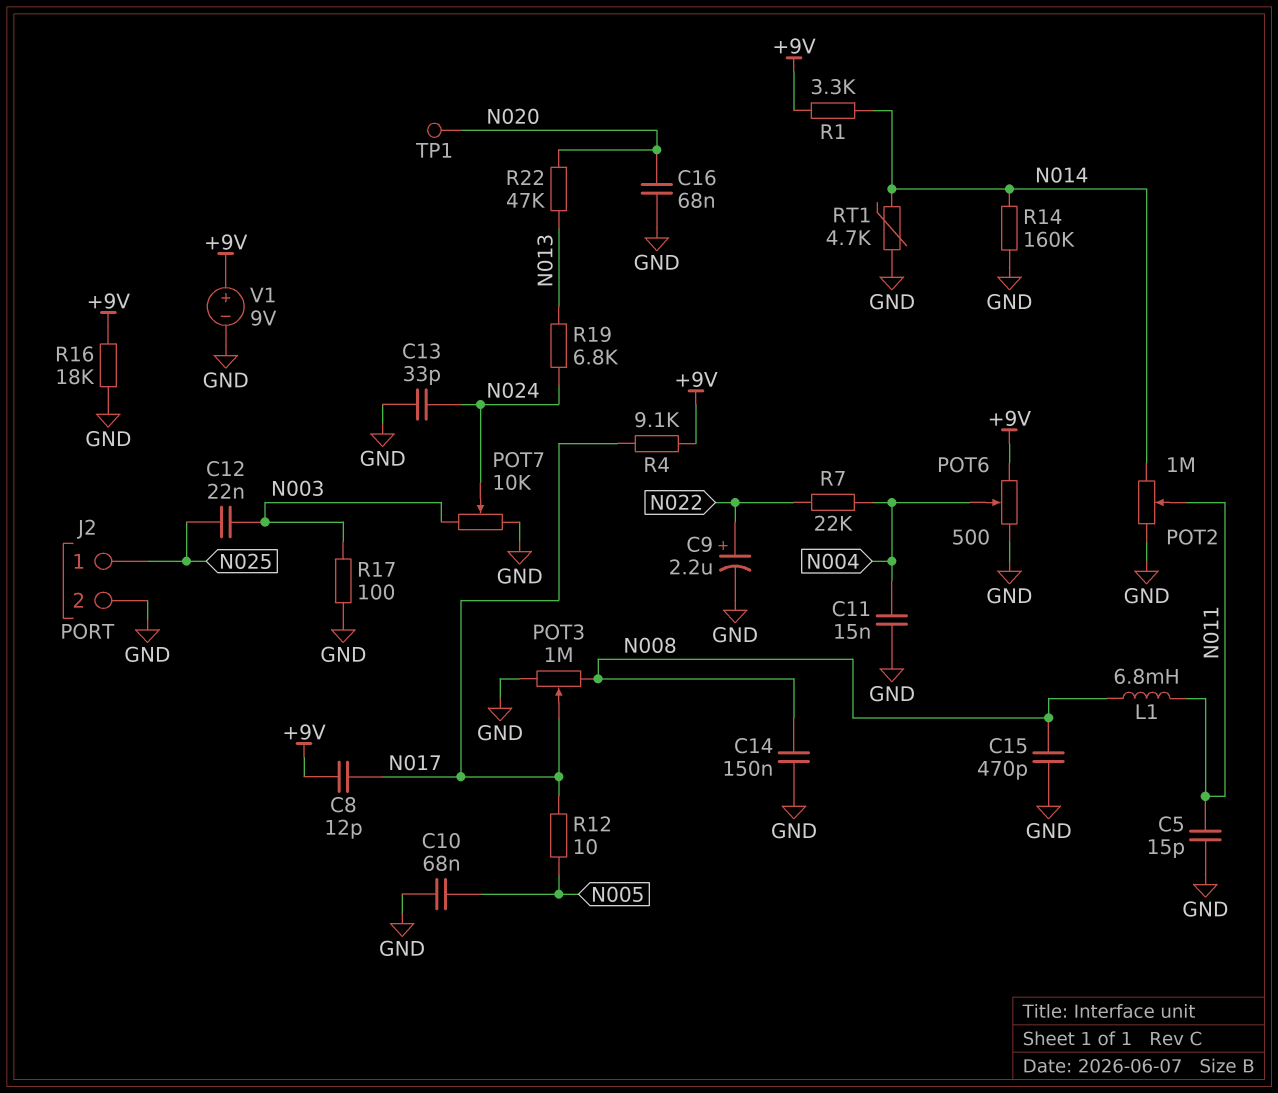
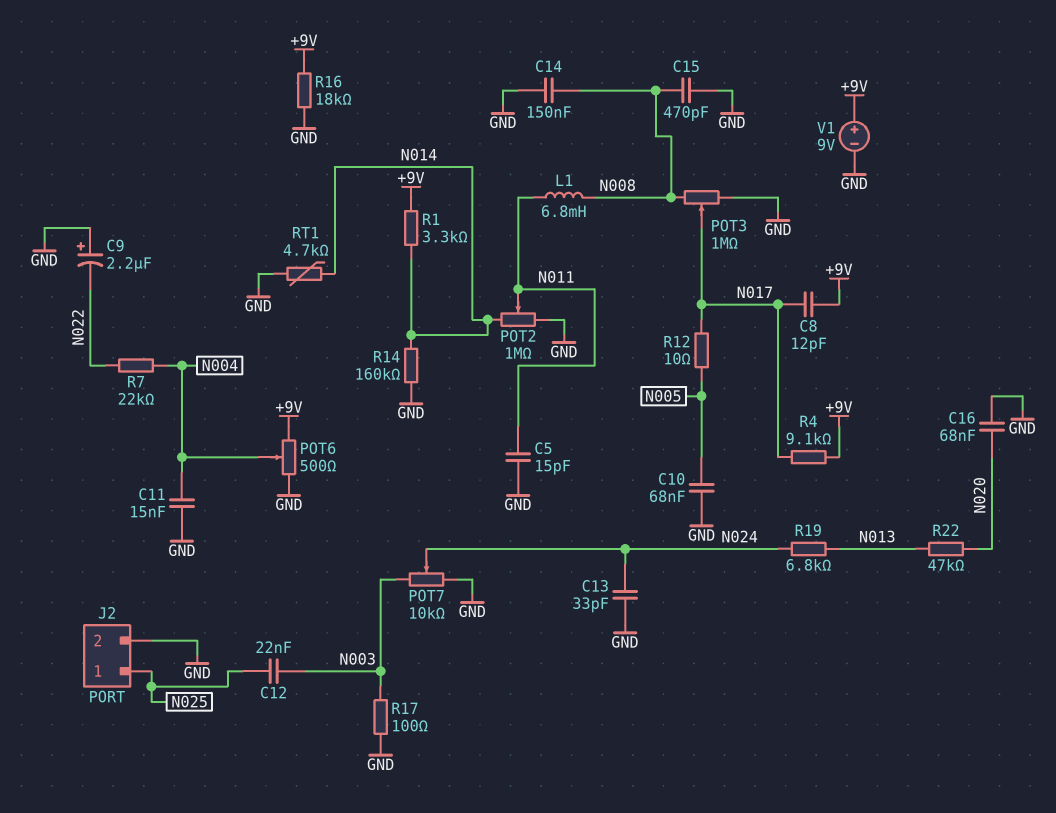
C9: 2.2uF (plus N022, minus GND) -> 2.2uF (plus GND, minus N022)
TP1: test point (N020) -> none

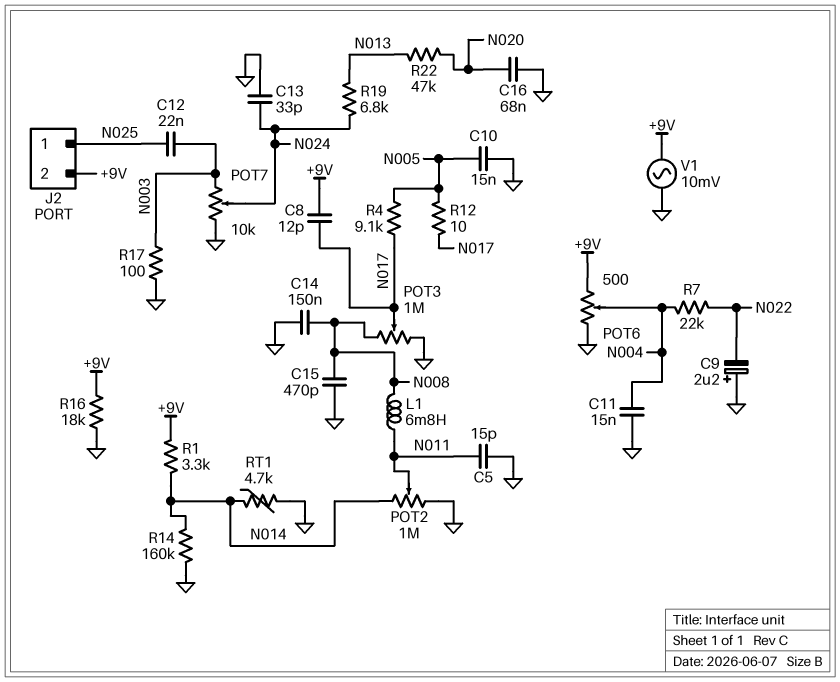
C10: 68nF (GND, N005) -> 15nF (GND, N005)
J2 pin 2: GND -> +9V
R4: 9.1k (+9V, N017) -> 9.1k (N005, N017)
V1: 9V (plus +9V, minus GND) -> AC 10mV (+9V, GND)

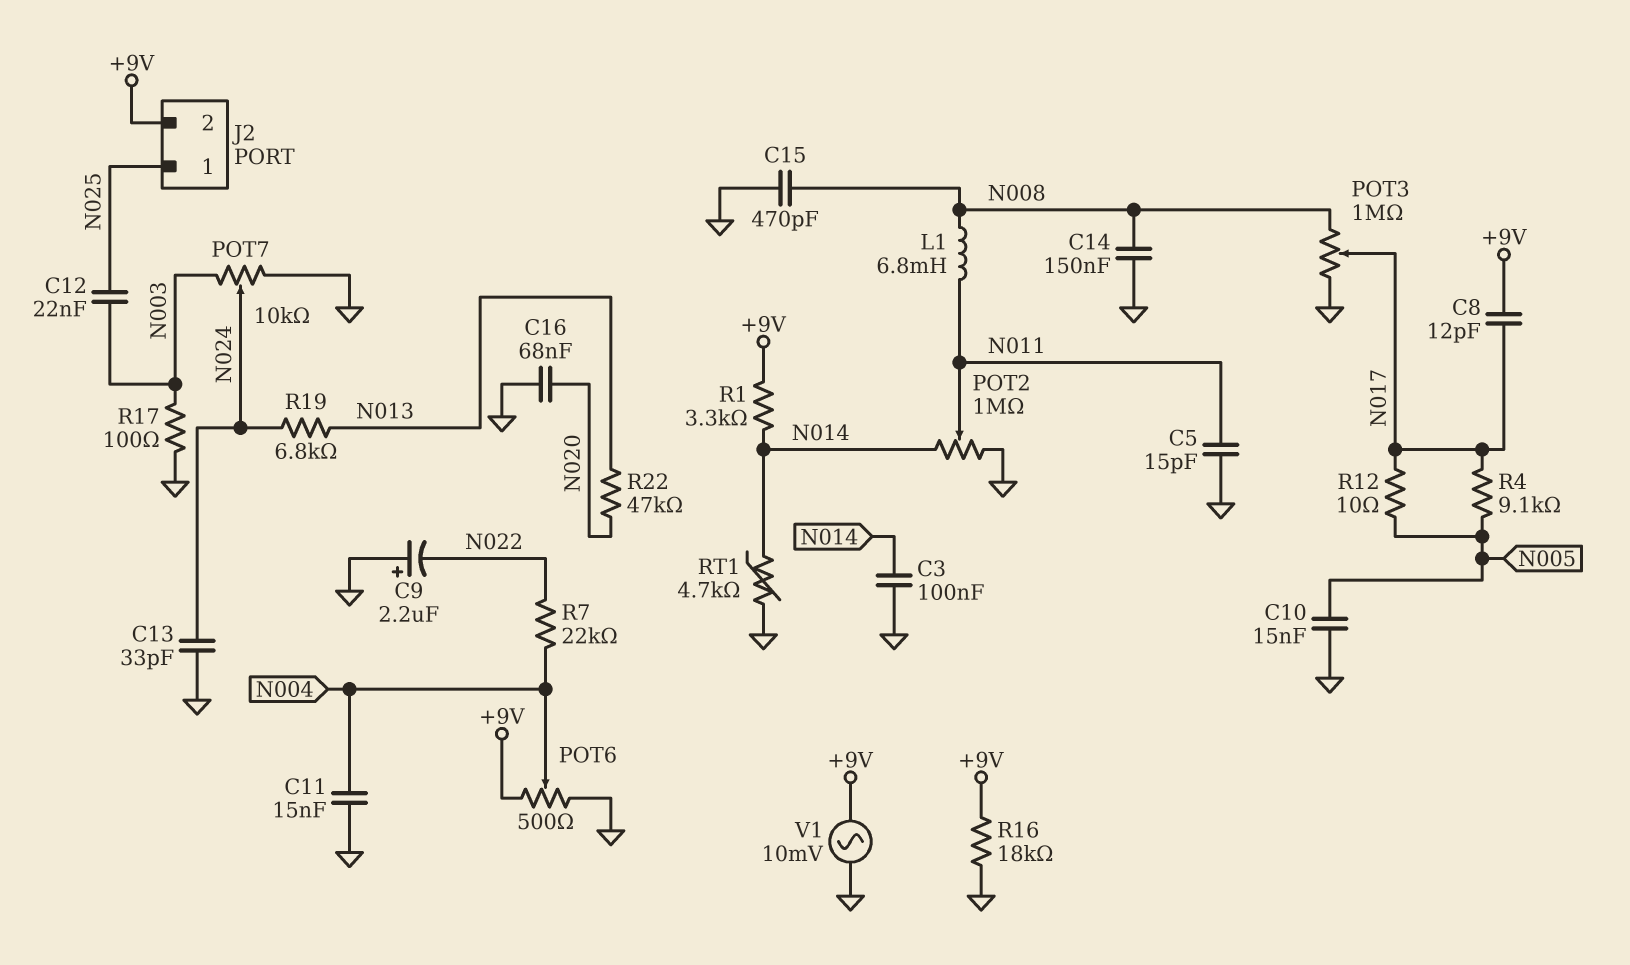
C3: none -> 100nF (GND, N014)
R14: 160k (GND, N014) -> none

